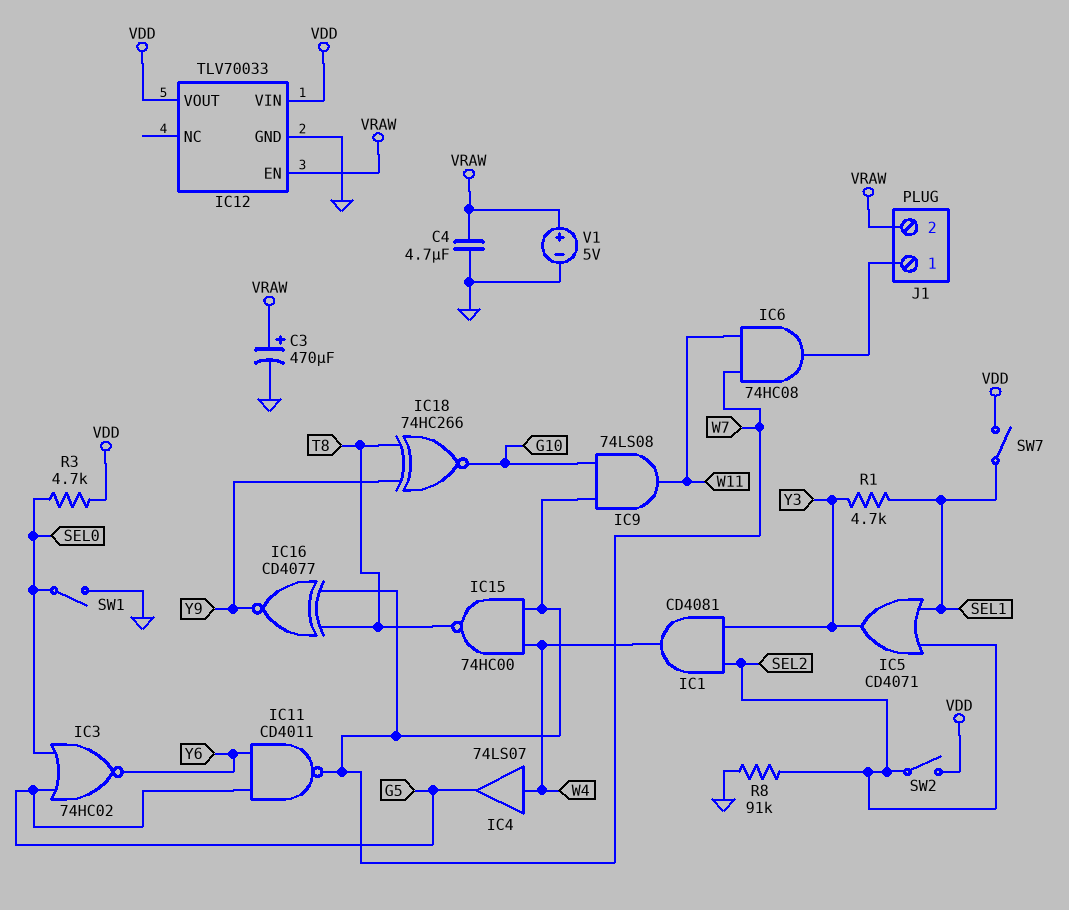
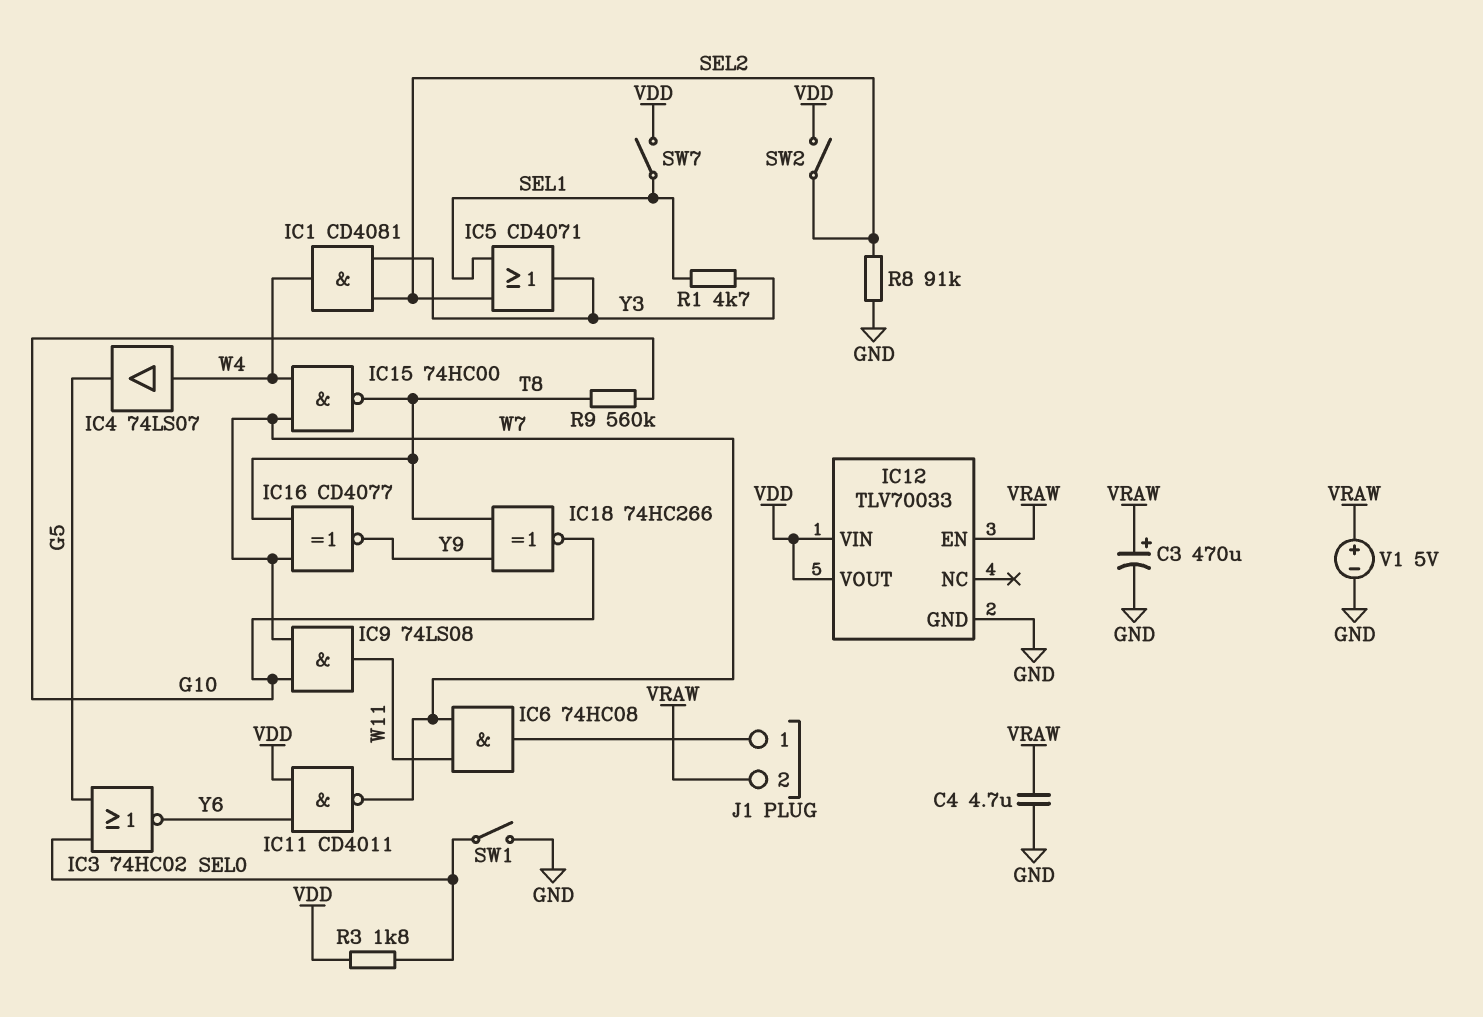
IC11: NAND CD4011 (in G5, in Y6, out W7) -> NAND CD4011 (in VDD, in Y6, out W7)
R3: 4.7k (SEL0, VDD) -> 1.8k (SEL0, VDD)
R9: none -> 560k (G10, T8)

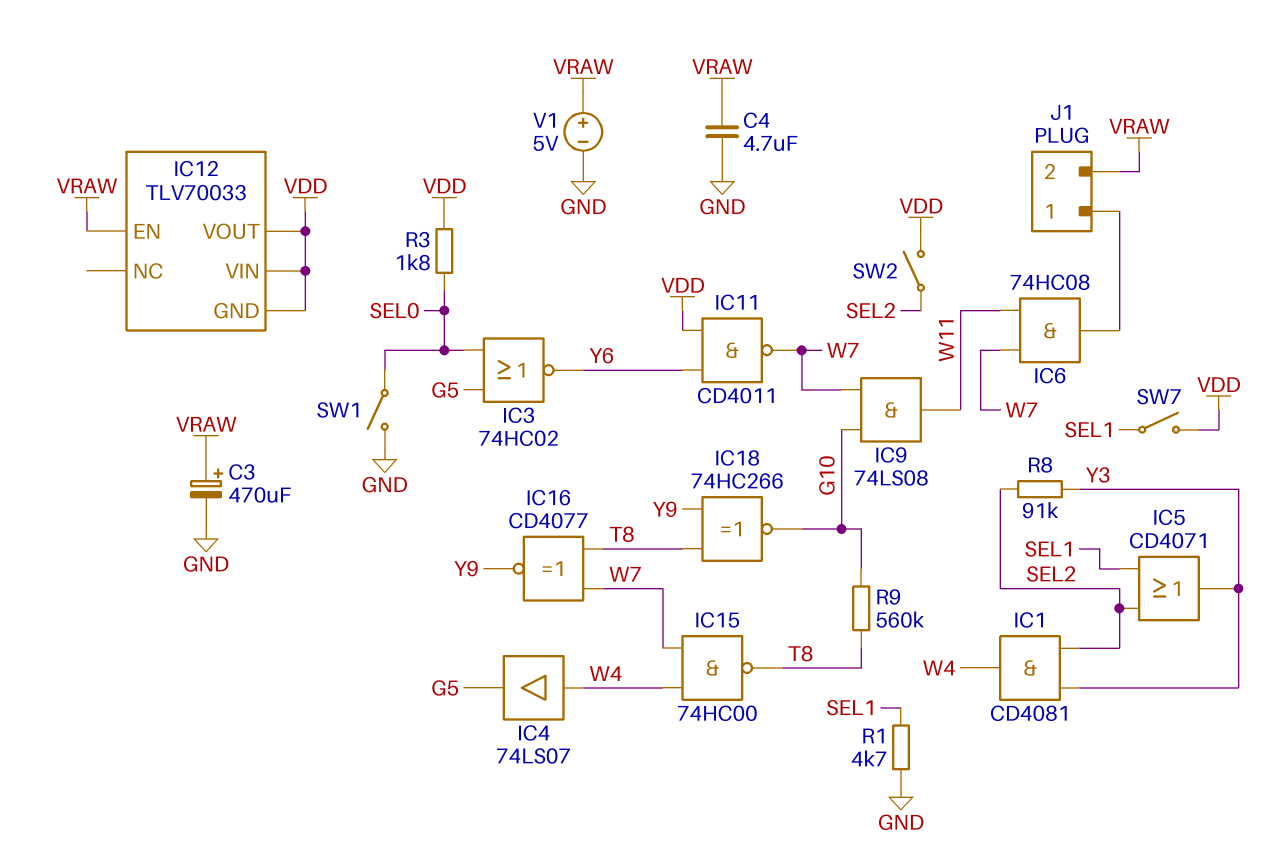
IC12 pin GND: GND -> VDD
R1: 4.7k (SEL1, Y3) -> 4.7k (GND, SEL1)
R8: 91k (GND, SEL2) -> 91k (SEL2, Y3)

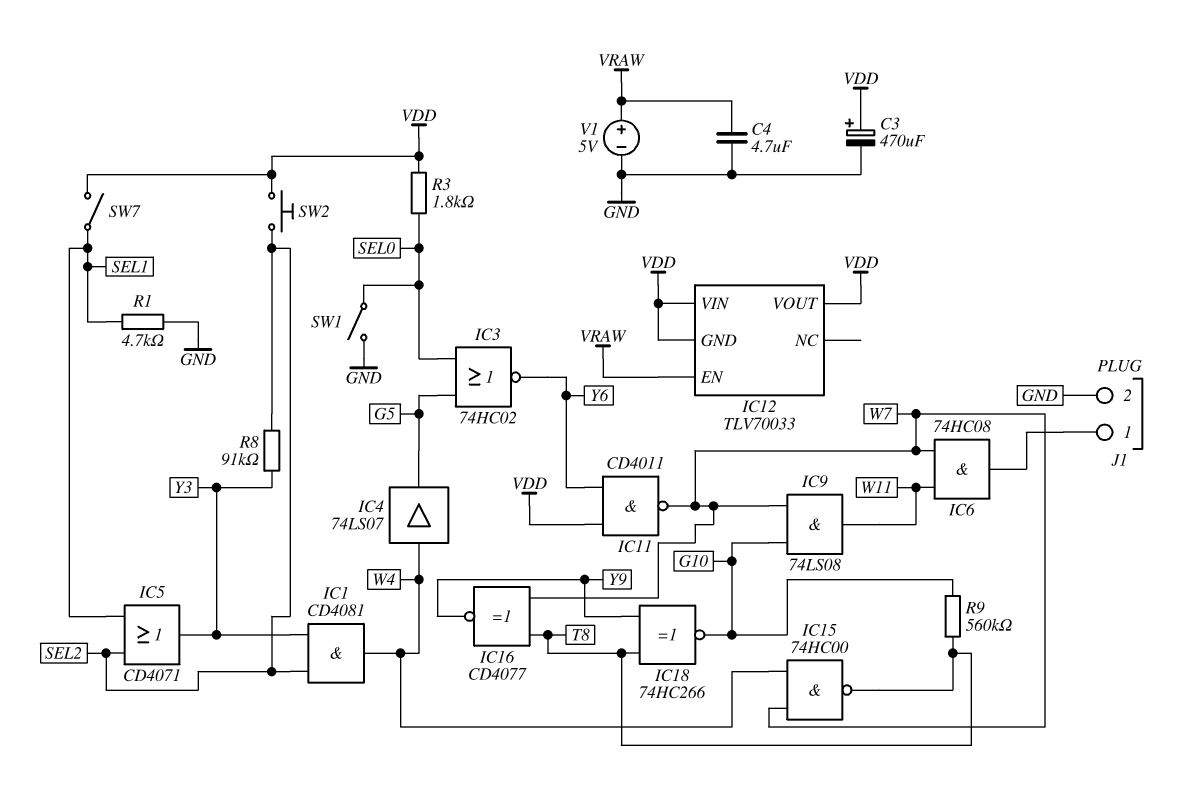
C3: 470uF (plus VRAW, minus GND) -> 470uF (plus VDD, minus GND)
J1 pin 2: VRAW -> GND
SW2: switch (SEL2, VDD) -> button (SEL2, VDD)

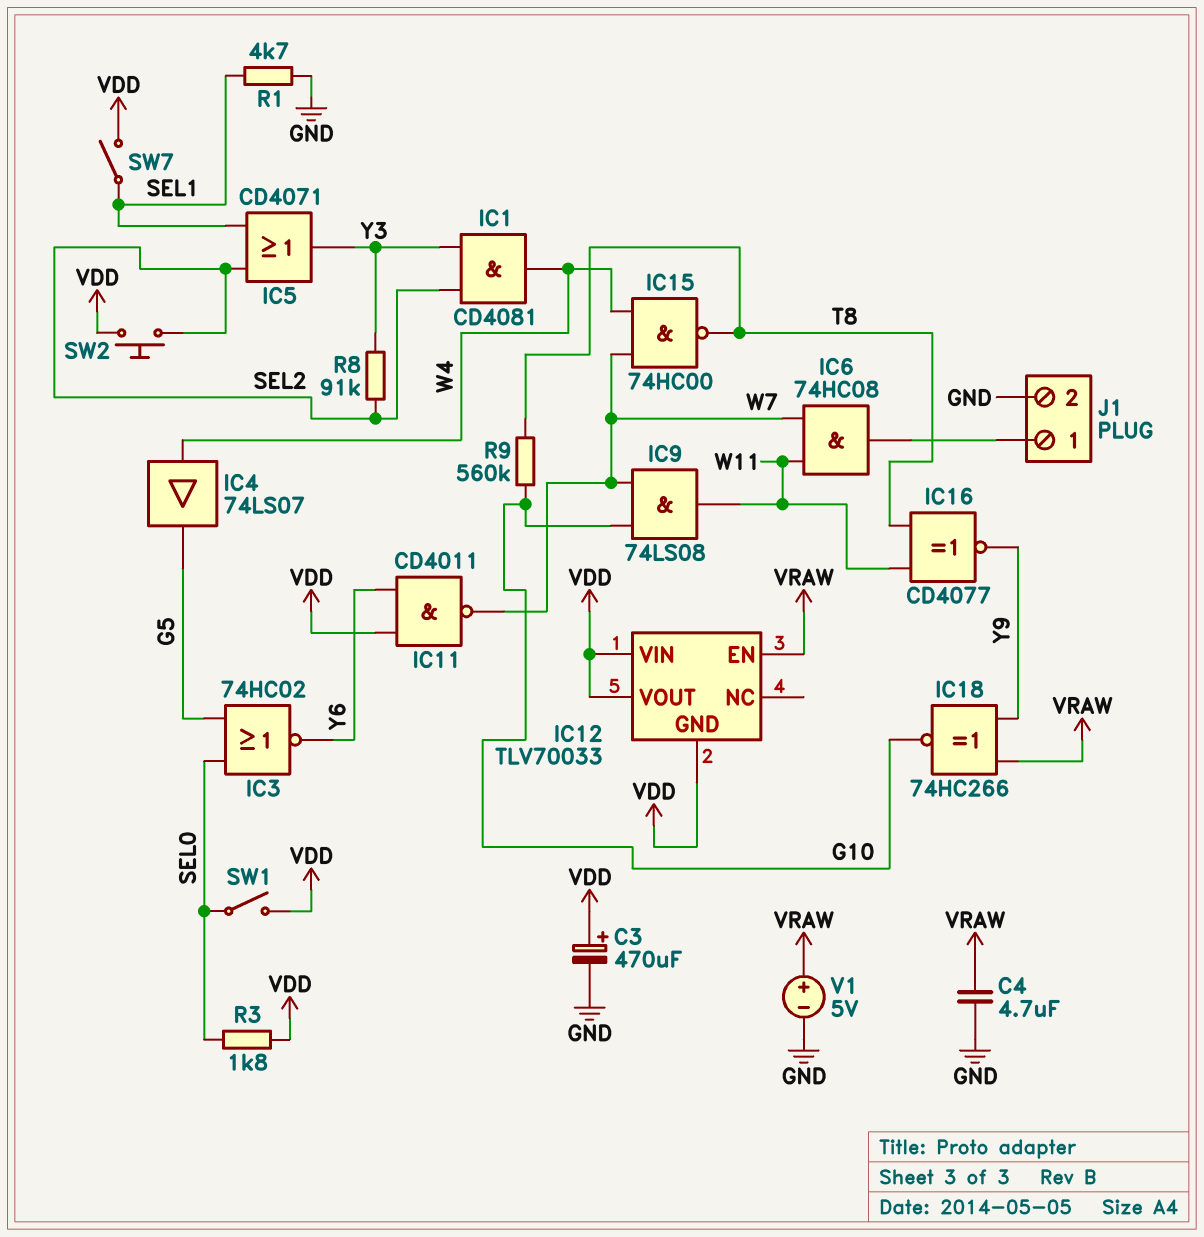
IC16: XNOR CD4077 (in T8, in W7, out Y9) -> XNOR CD4077 (in T8, in W11, out Y9)
IC18: XNOR 74HC266 (in T8, in Y9, out G10) -> XNOR 74HC266 (in VRAW, in Y9, out G10)
SW1: switch (GND, SEL0) -> switch (SEL0, VDD)

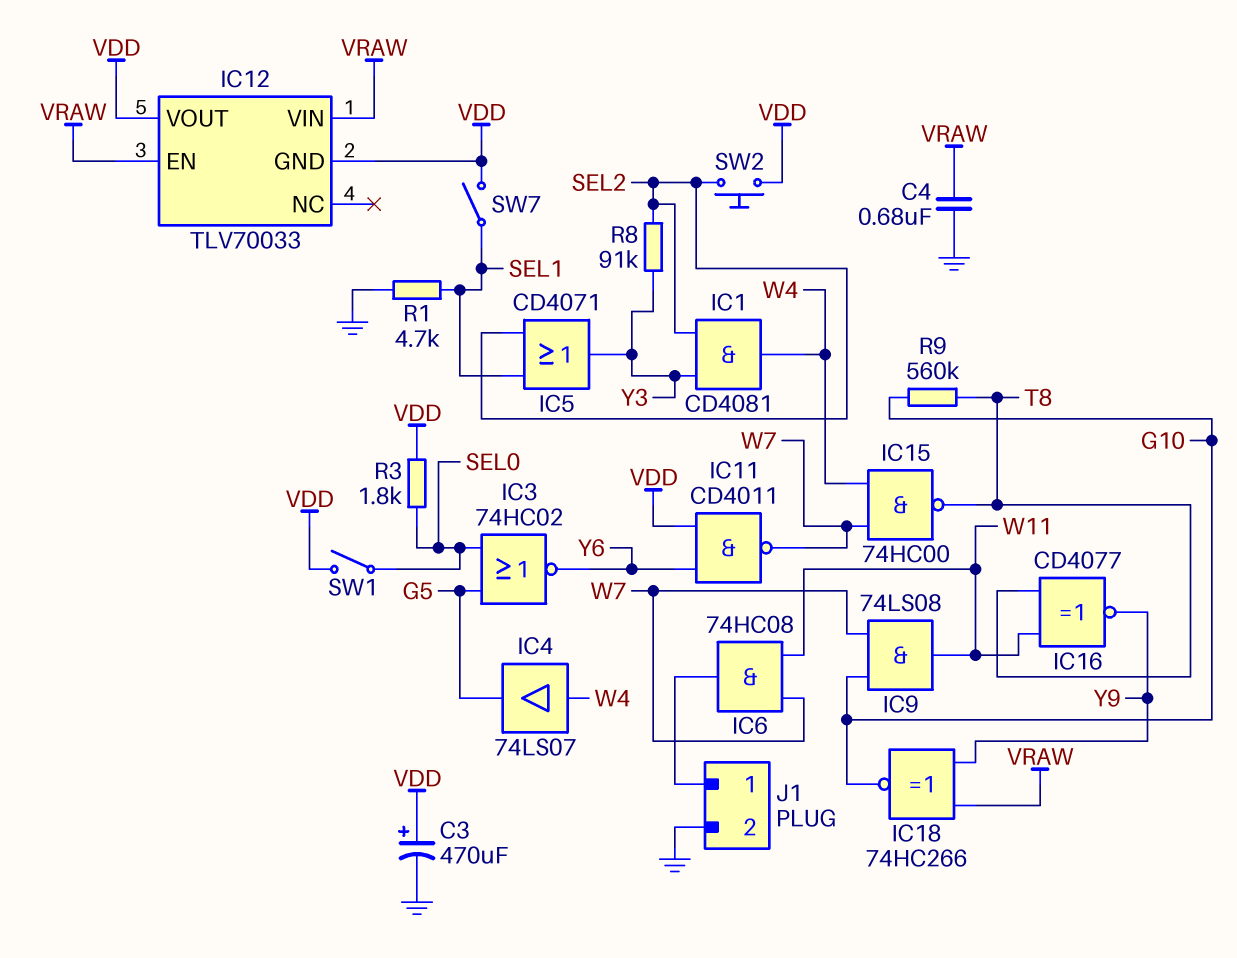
C4: 4.7uF (GND, VRAW) -> 680nF (GND, VRAW)
IC12 pin VIN: VDD -> VRAW
V1: 5V (plus VRAW, minus GND) -> none

